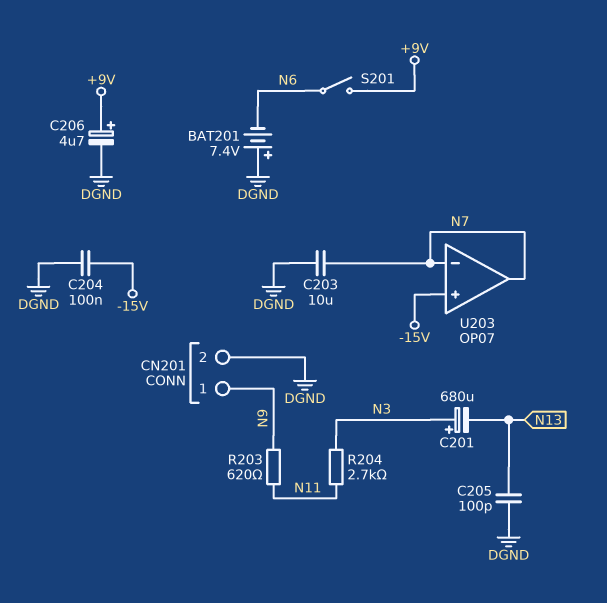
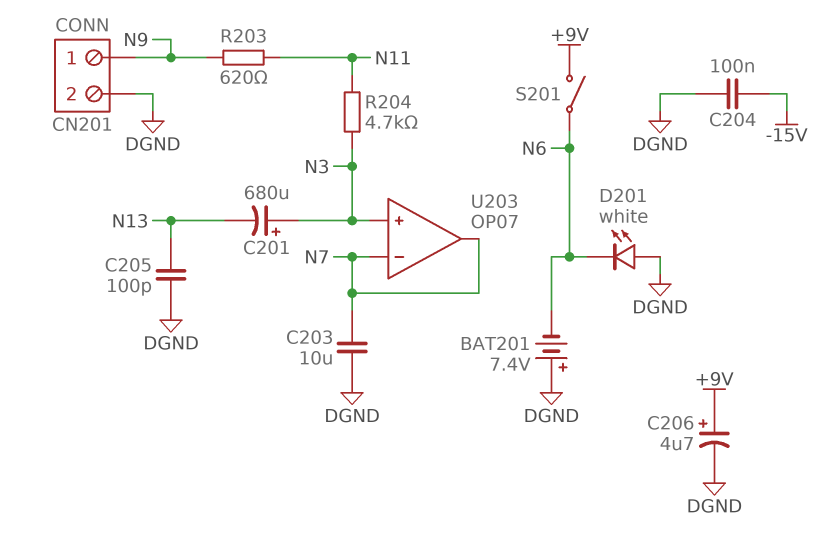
D201: none -> LED white (A DGND, K N6)
R204: 2.7k (N3, N11) -> 4.7k (N3, N11)
U203 pin in+: -15V -> N3

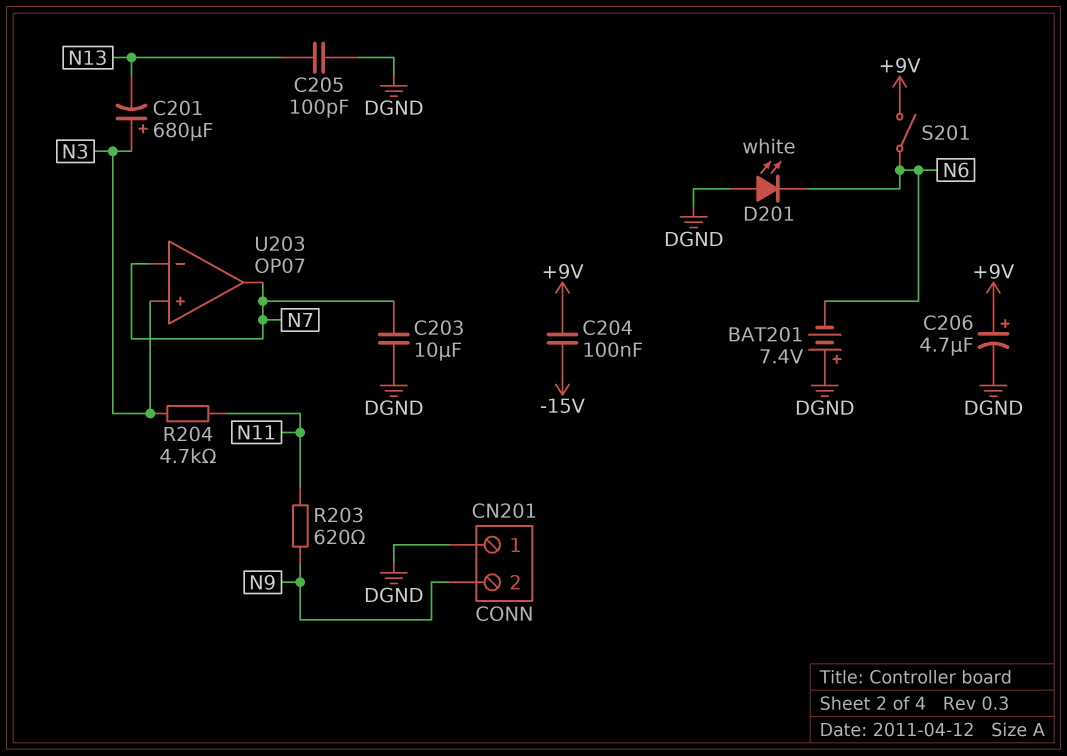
C204: 100nF (-15V, DGND) -> 100nF (+9V, -15V)
CN201 pin 1: N9 -> DGND
CN201 pin 2: DGND -> N9

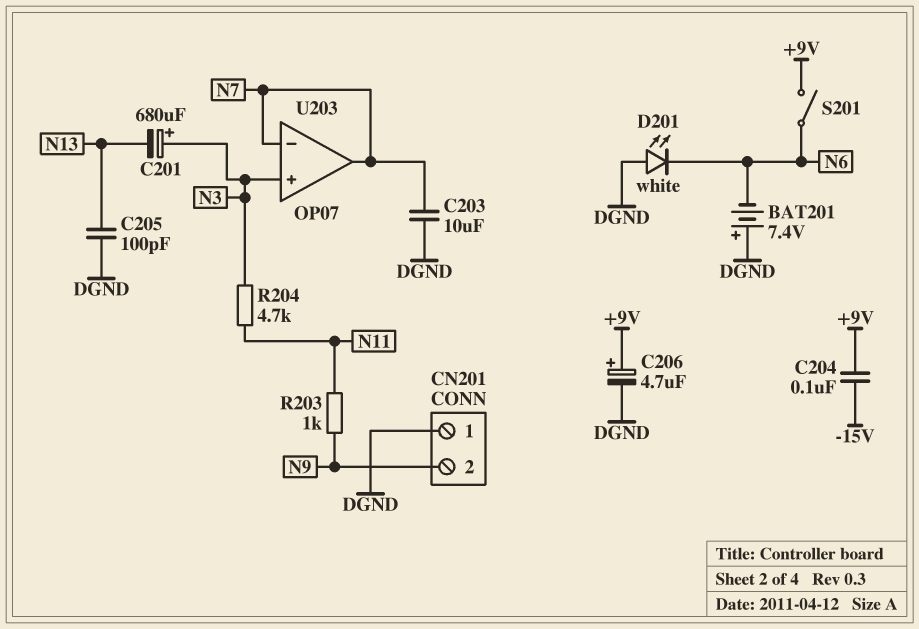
R203: 620 (N9, N11) -> 1k (N9, N11)

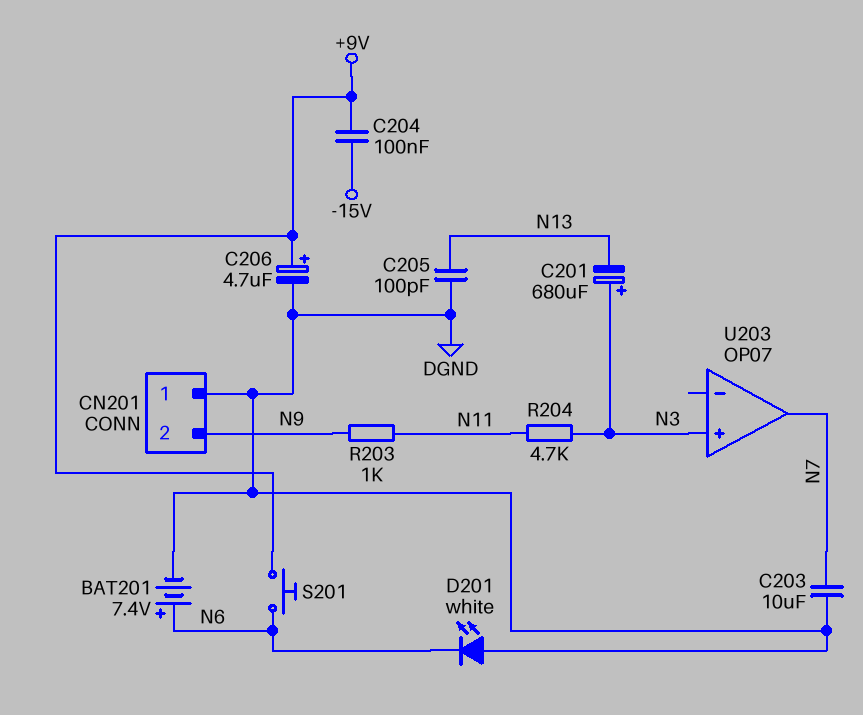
BAT201: 7.4V (plus DGND, minus N6) -> 7.4V (plus N6, minus DGND)
S201: switch (+9V, N6) -> button (+9V, N6)
U203 pin in-: N7 -> none

